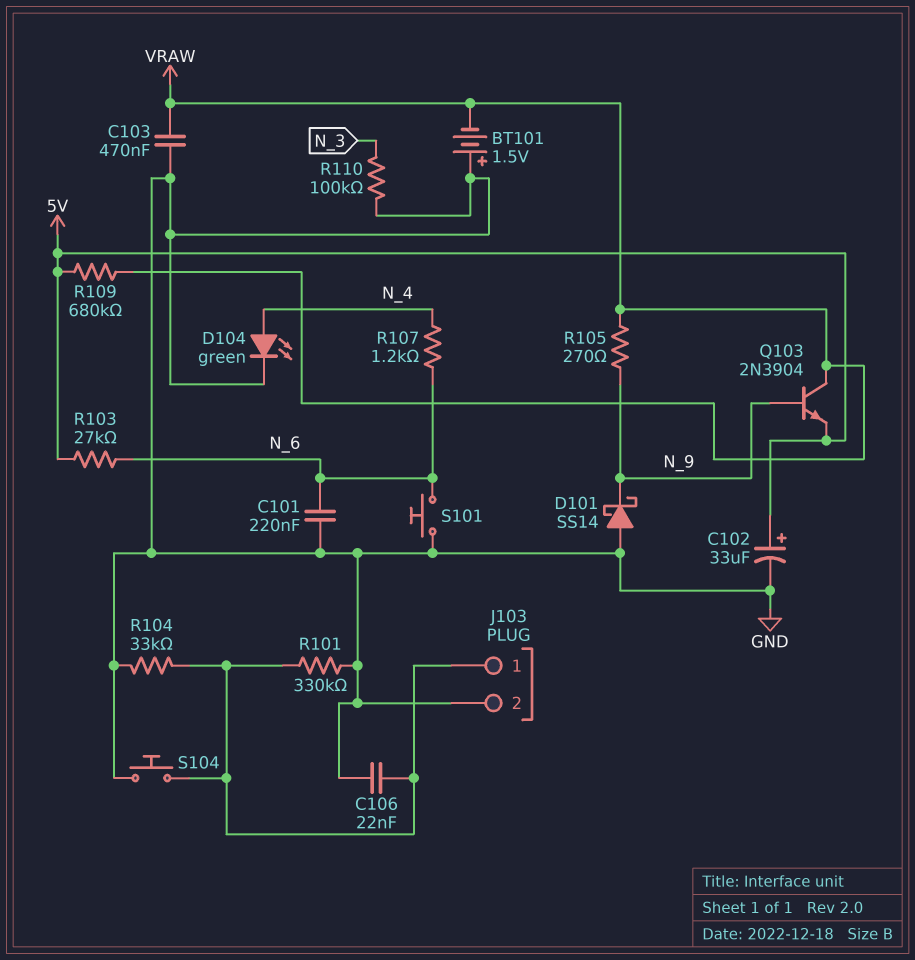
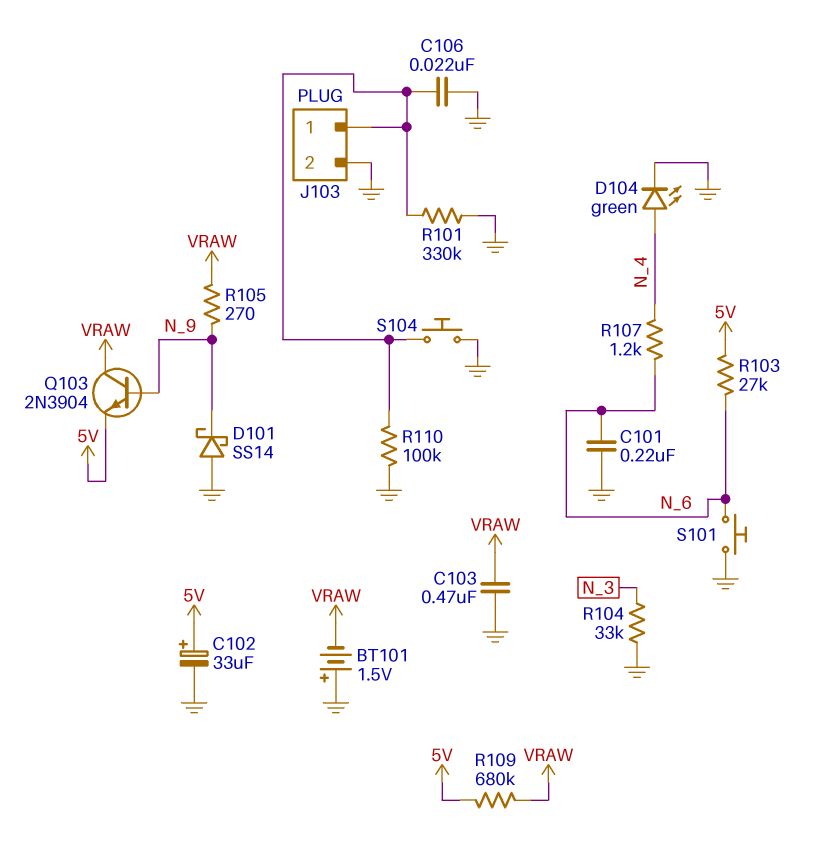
R104: 33k (GND, J103/1) -> 33k (GND, N_3)
R110: 100k (GND, N_3) -> 100k (GND, J103/1)

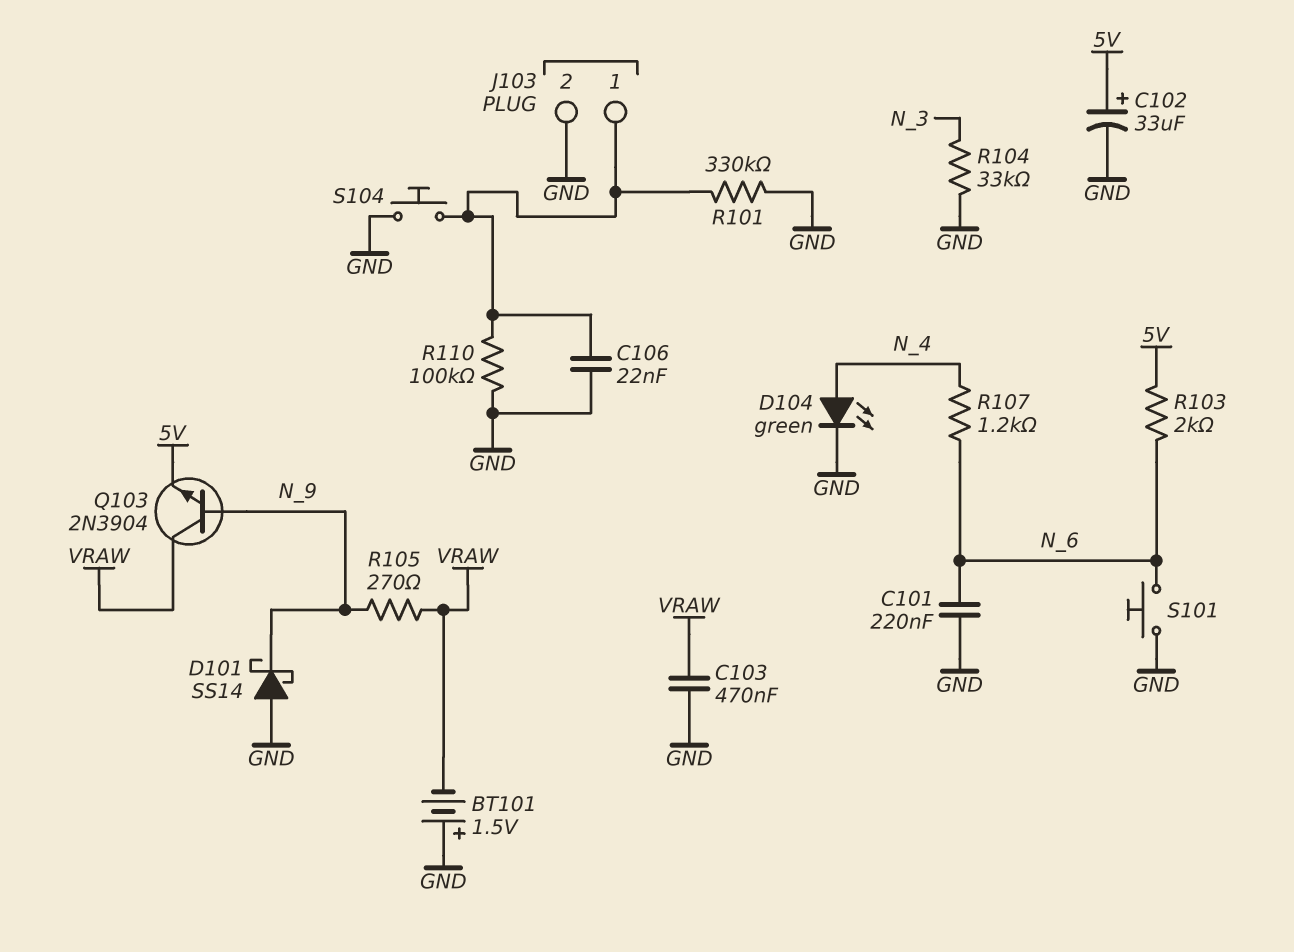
R103: 27k (5V, N_6) -> 2k (5V, N_6)
R109: 680k (5V, VRAW) -> none

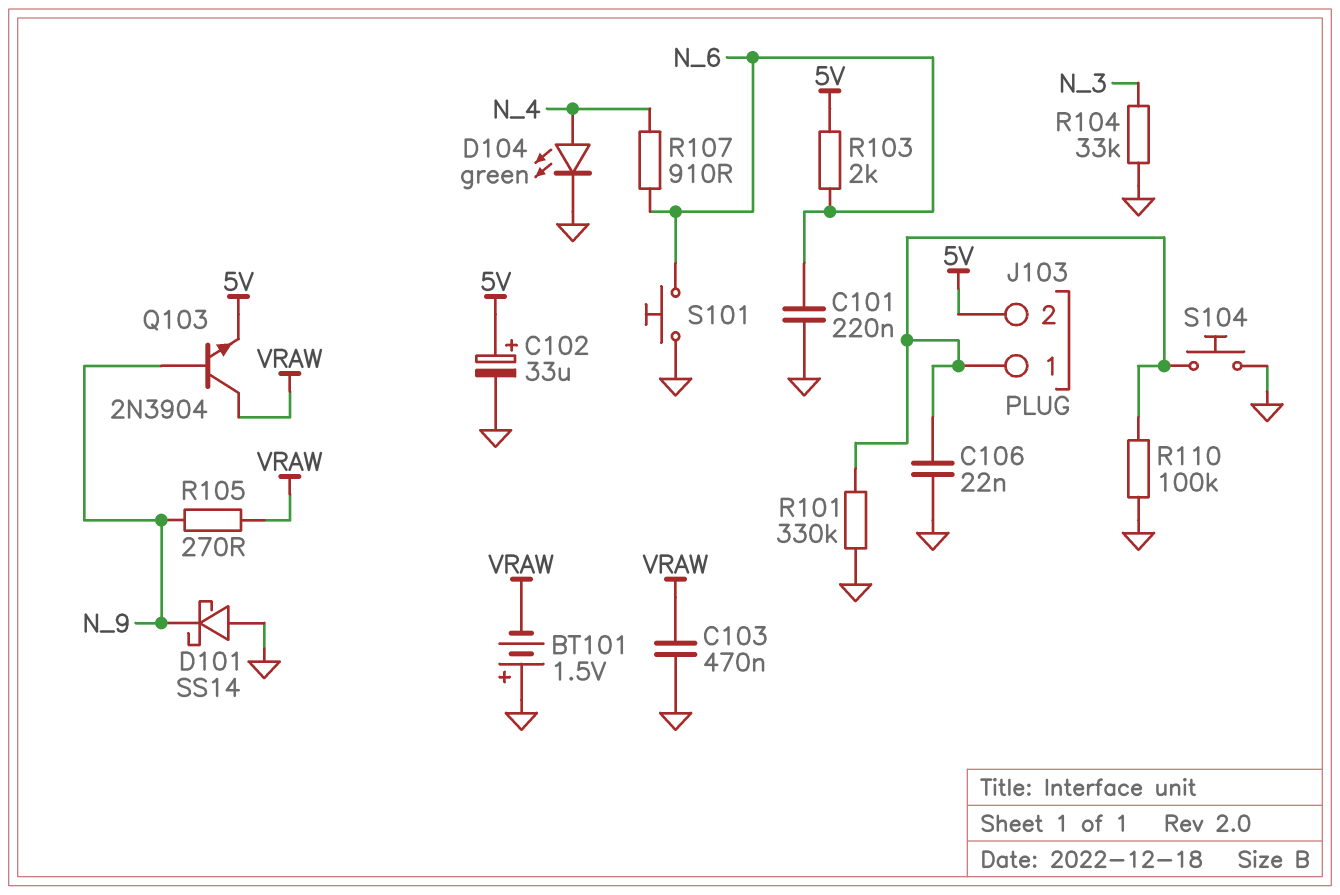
J103 pin 2: GND -> 5V
R107: 1.2k (N_4, N_6) -> 910 (N_4, N_6)

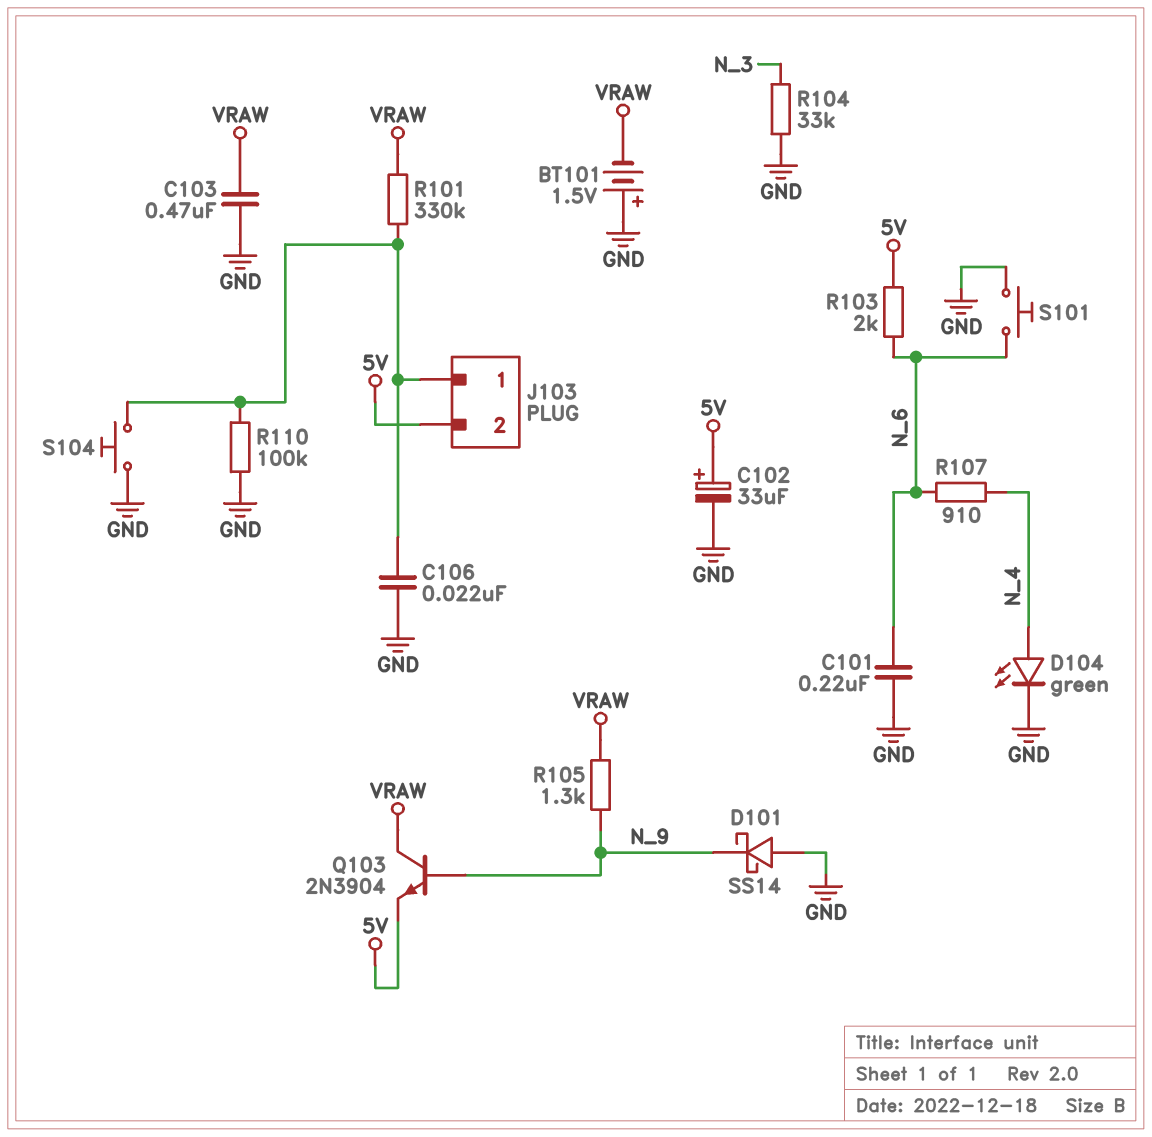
R101: 330k (GND, J103/1) -> 330k (J103/1, VRAW)
R105: 270 (N_9, VRAW) -> 1.3k (N_9, VRAW)

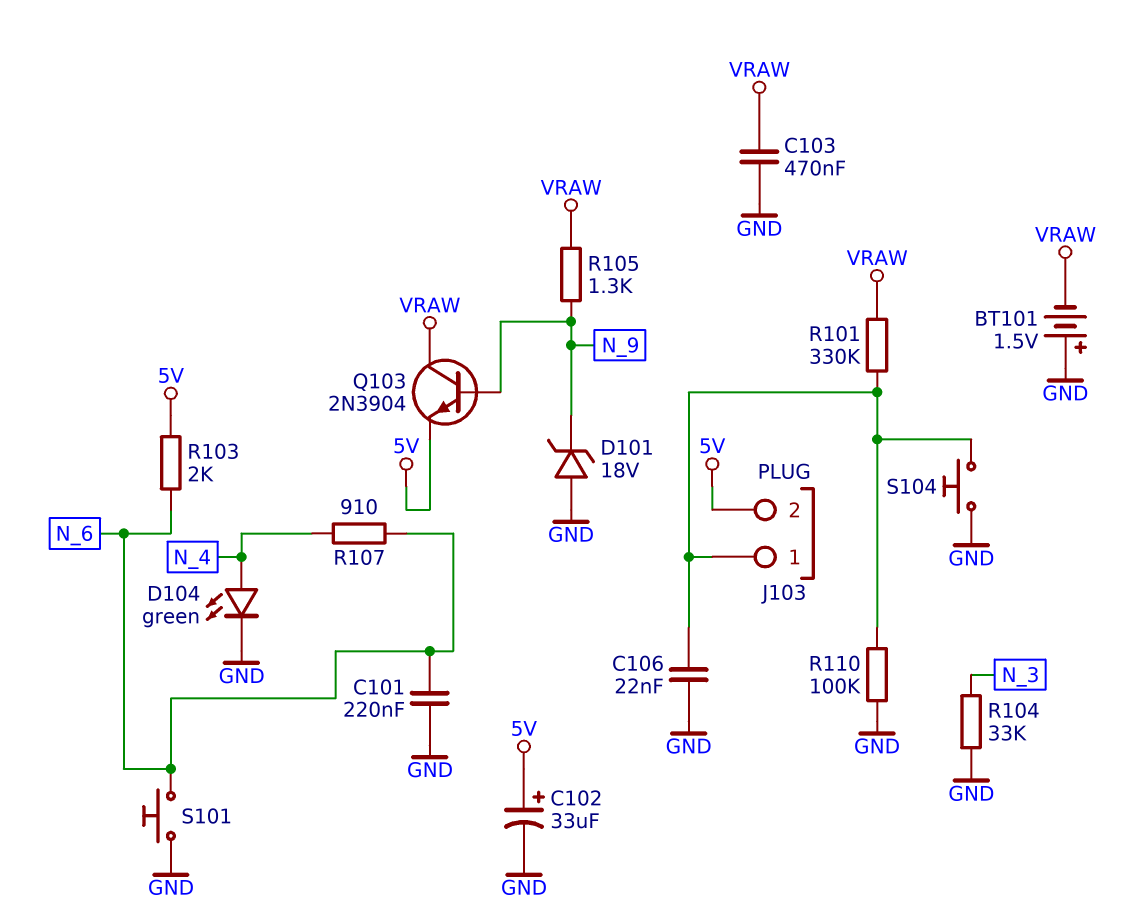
D101: schottky SS14 (A GND, K N_9) -> zener 18V (A GND, K N_9)

